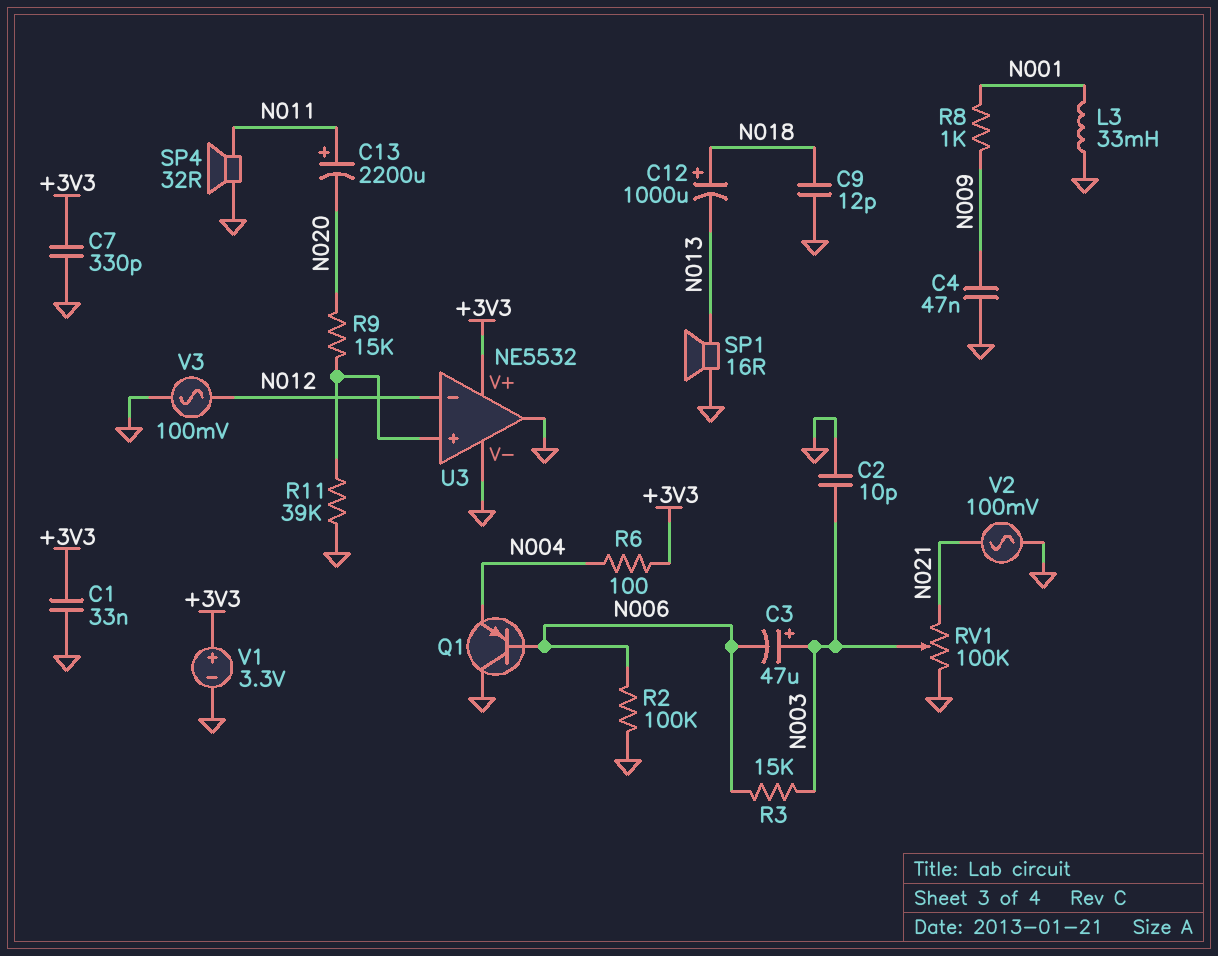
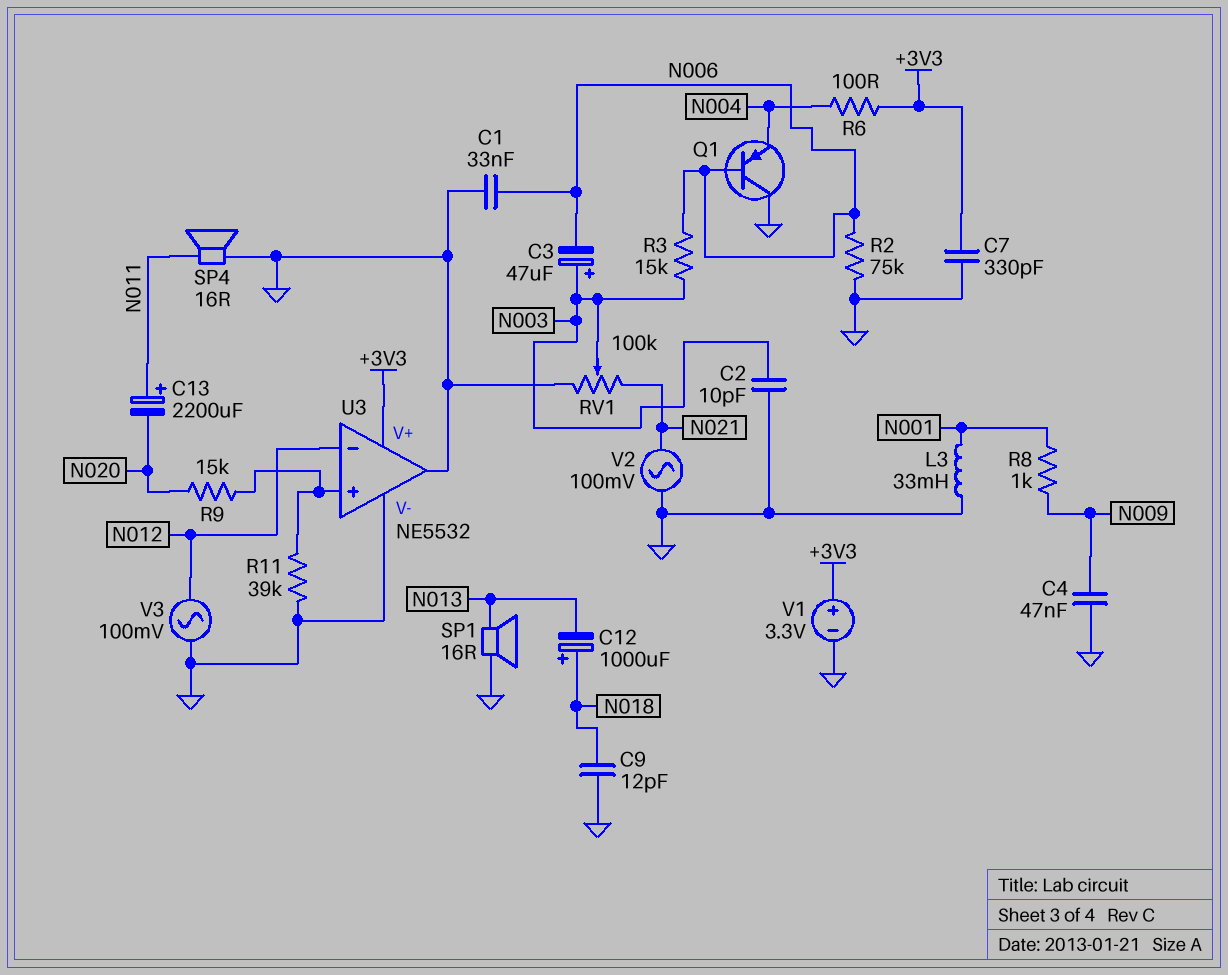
C1: 33nF (+3V3, GND) -> 33nF (GND, N006)
R2: 100k (GND, N006) -> 75k (GND, N006)
SP4: speaker 32R (GND, N011) -> speaker 16R (GND, N011)

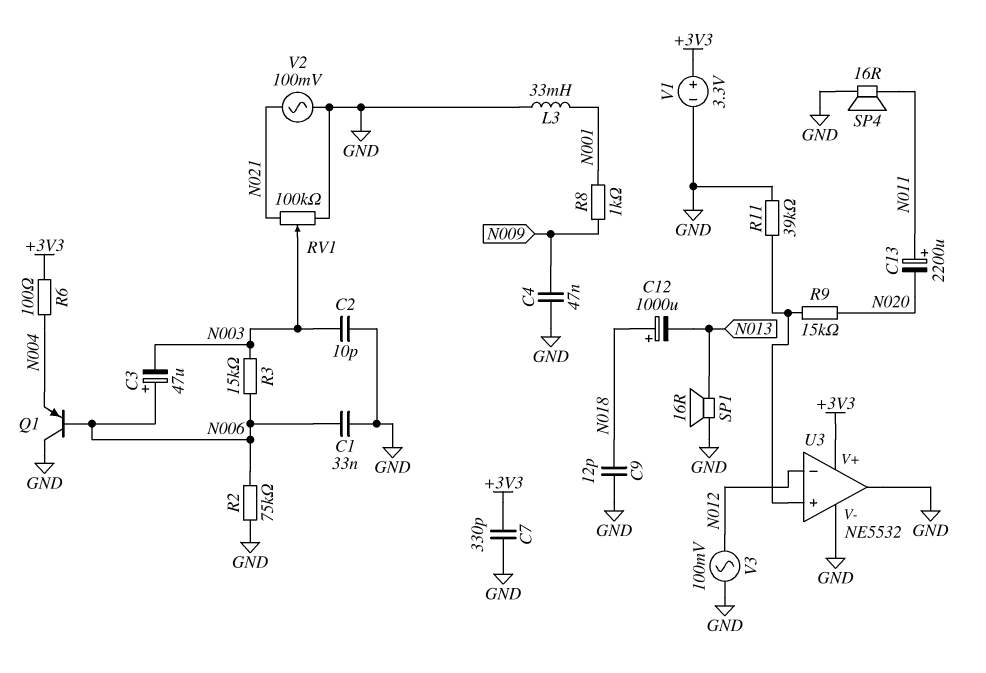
C3: 47uF (plus N003, minus N006) -> 47uF (plus N006, minus N003)

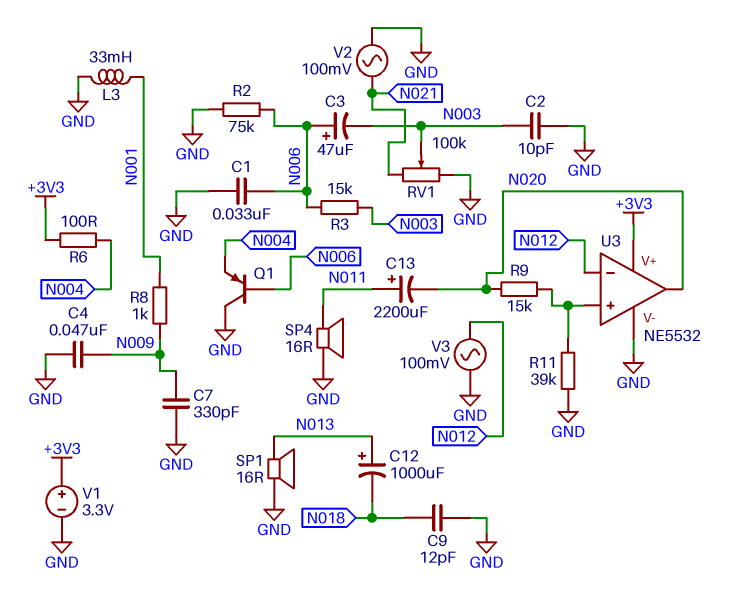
C7: 330pF (+3V3, GND) -> 330pF (GND, N009)
C12: 1000uF (plus N018, minus N013) -> 1000uF (plus N013, minus N018)
U3 pin out: GND -> N020

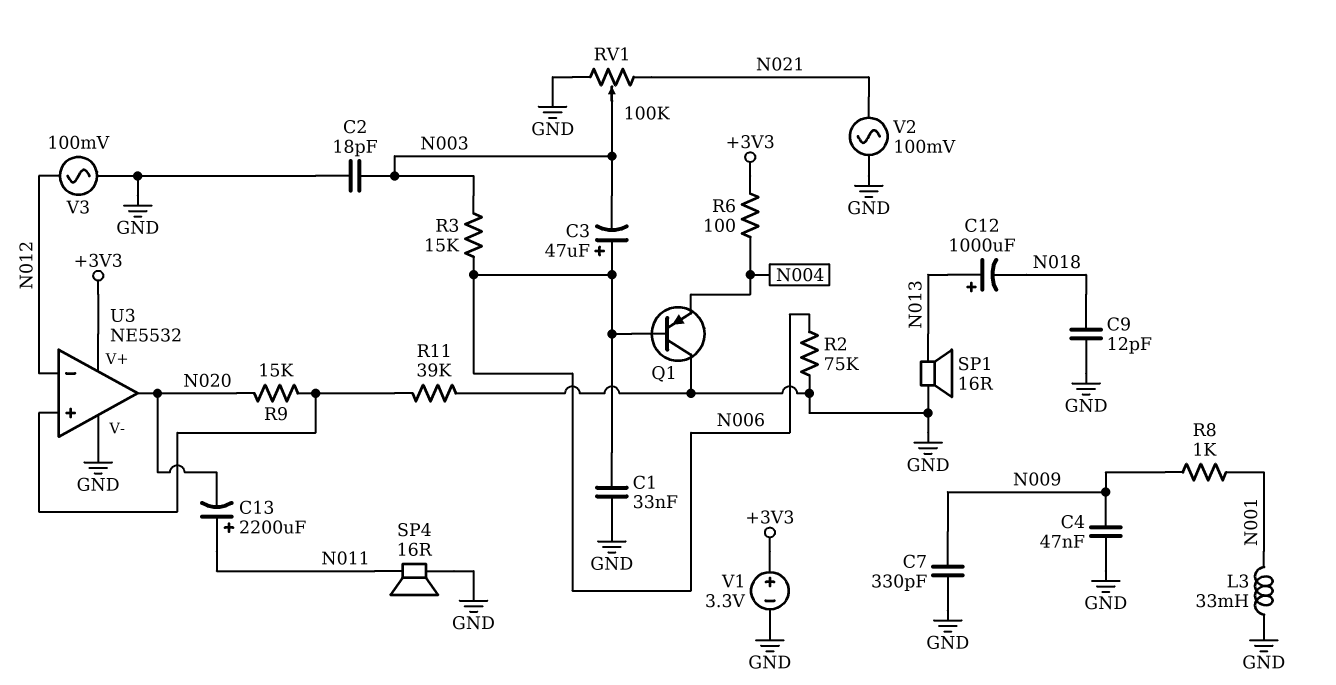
C2: 10pF (GND, N003) -> 18pF (GND, N003)

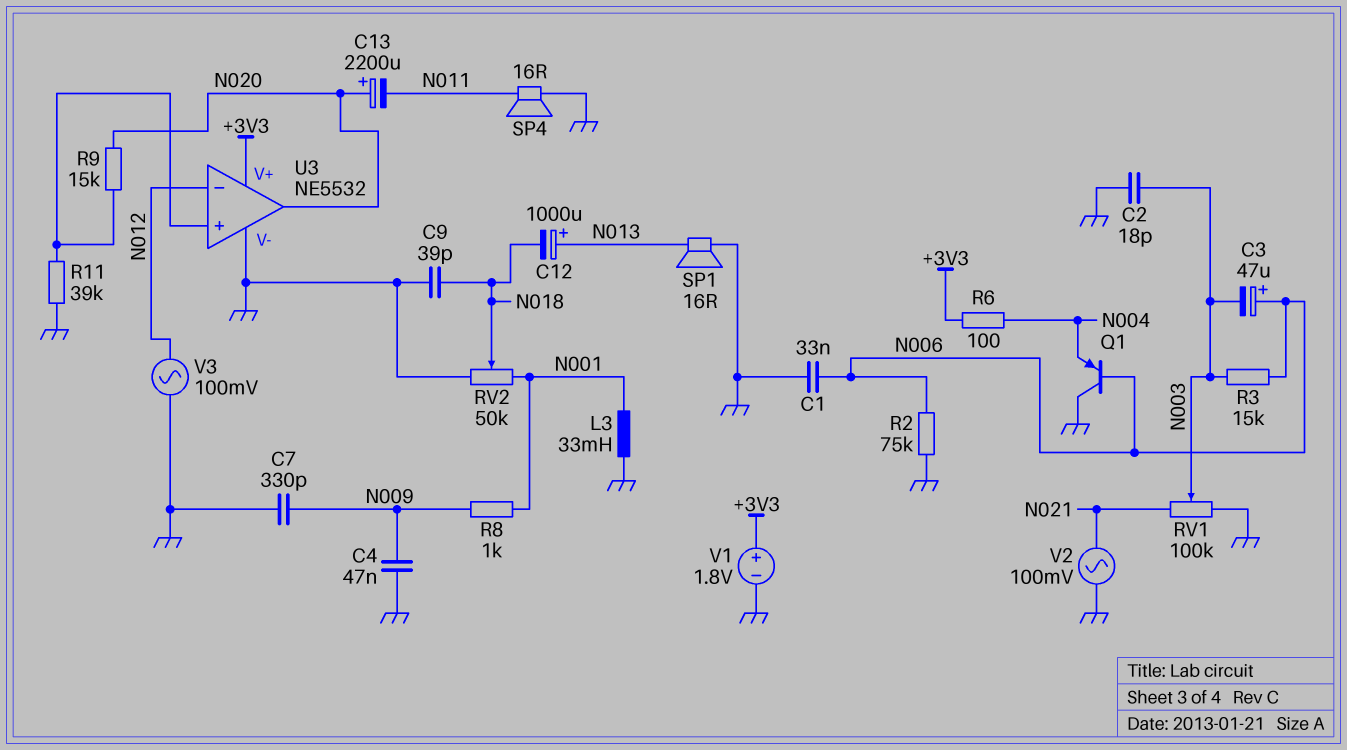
C9: 12pF (GND, N018) -> 39pF (GND, N018)
C13: 2200uF (plus N011, minus N020) -> 2200uF (plus N020, minus N011)
RV2: none -> 50k (GND, N001, wiper N018)
V1: 3.3V (plus +3V3, minus GND) -> 1.8V (plus +3V3, minus GND)

